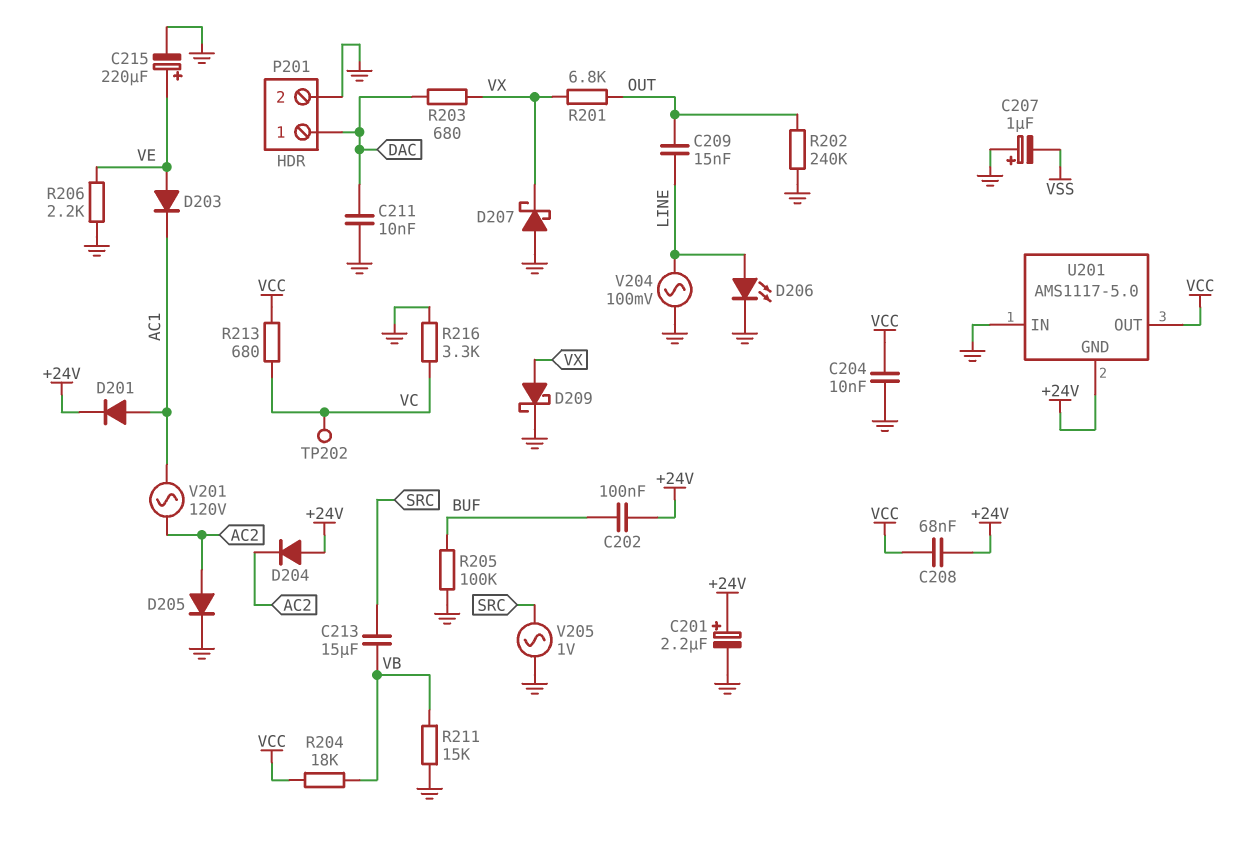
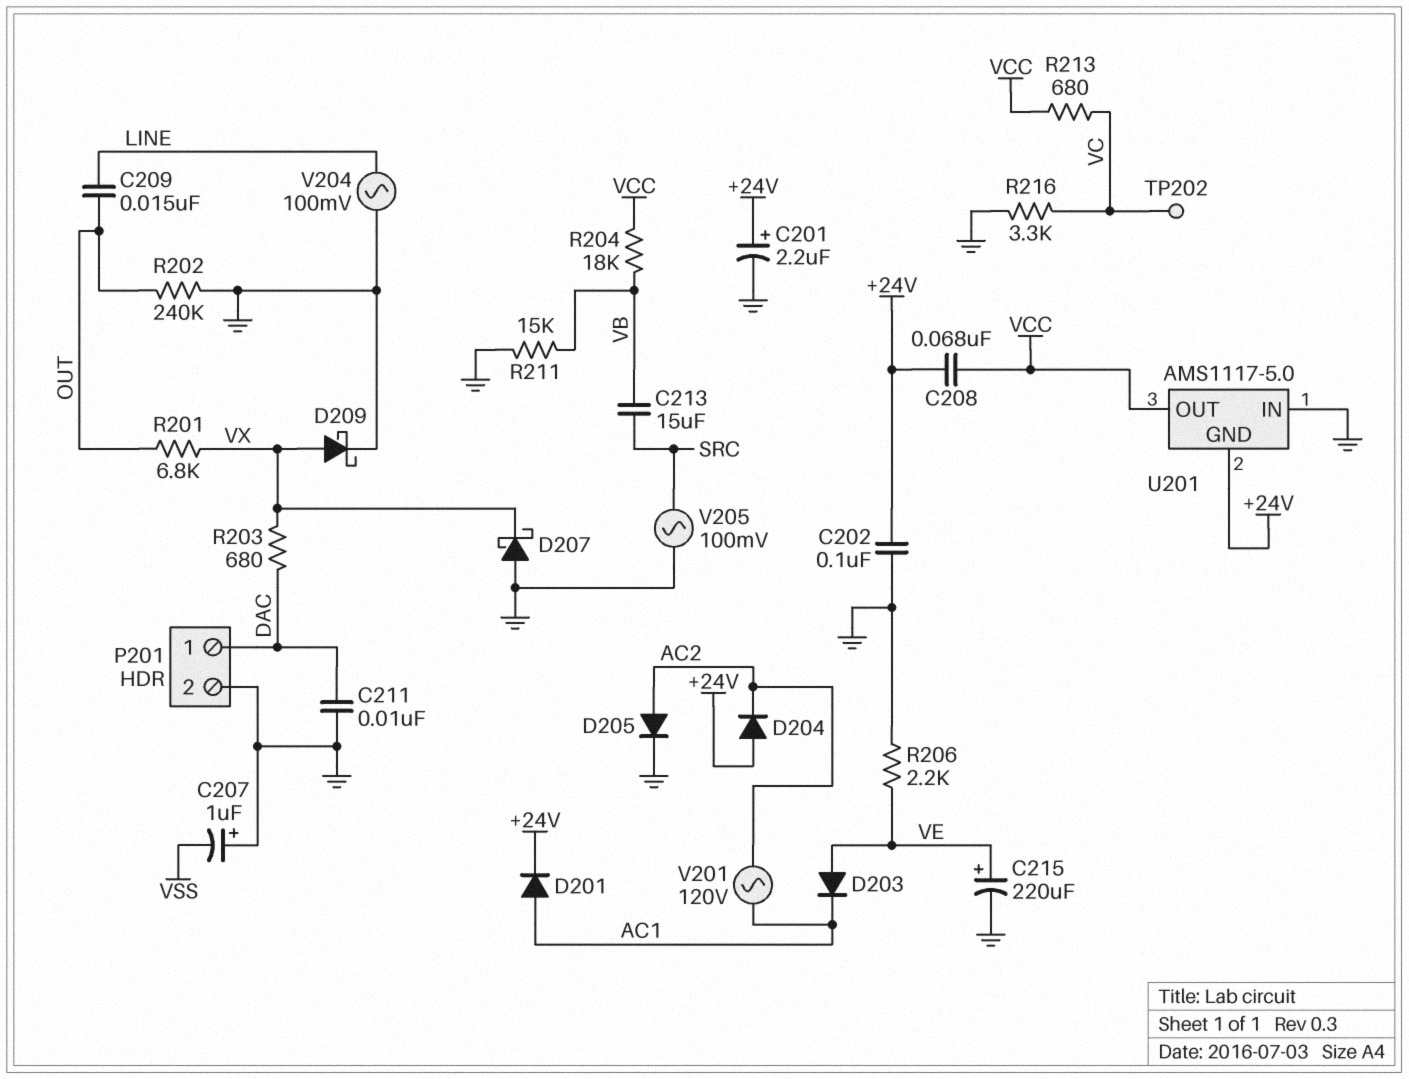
C202: 100nF (+24V, BUF) -> 100nF (+24V, GND)
C204: 10nF (GND, VCC) -> none
D206: LED (A LINE, K GND) -> none
R205: 100k (BUF, GND) -> none
V205: AC 1V (GND, SRC) -> AC 100mV (GND, SRC)

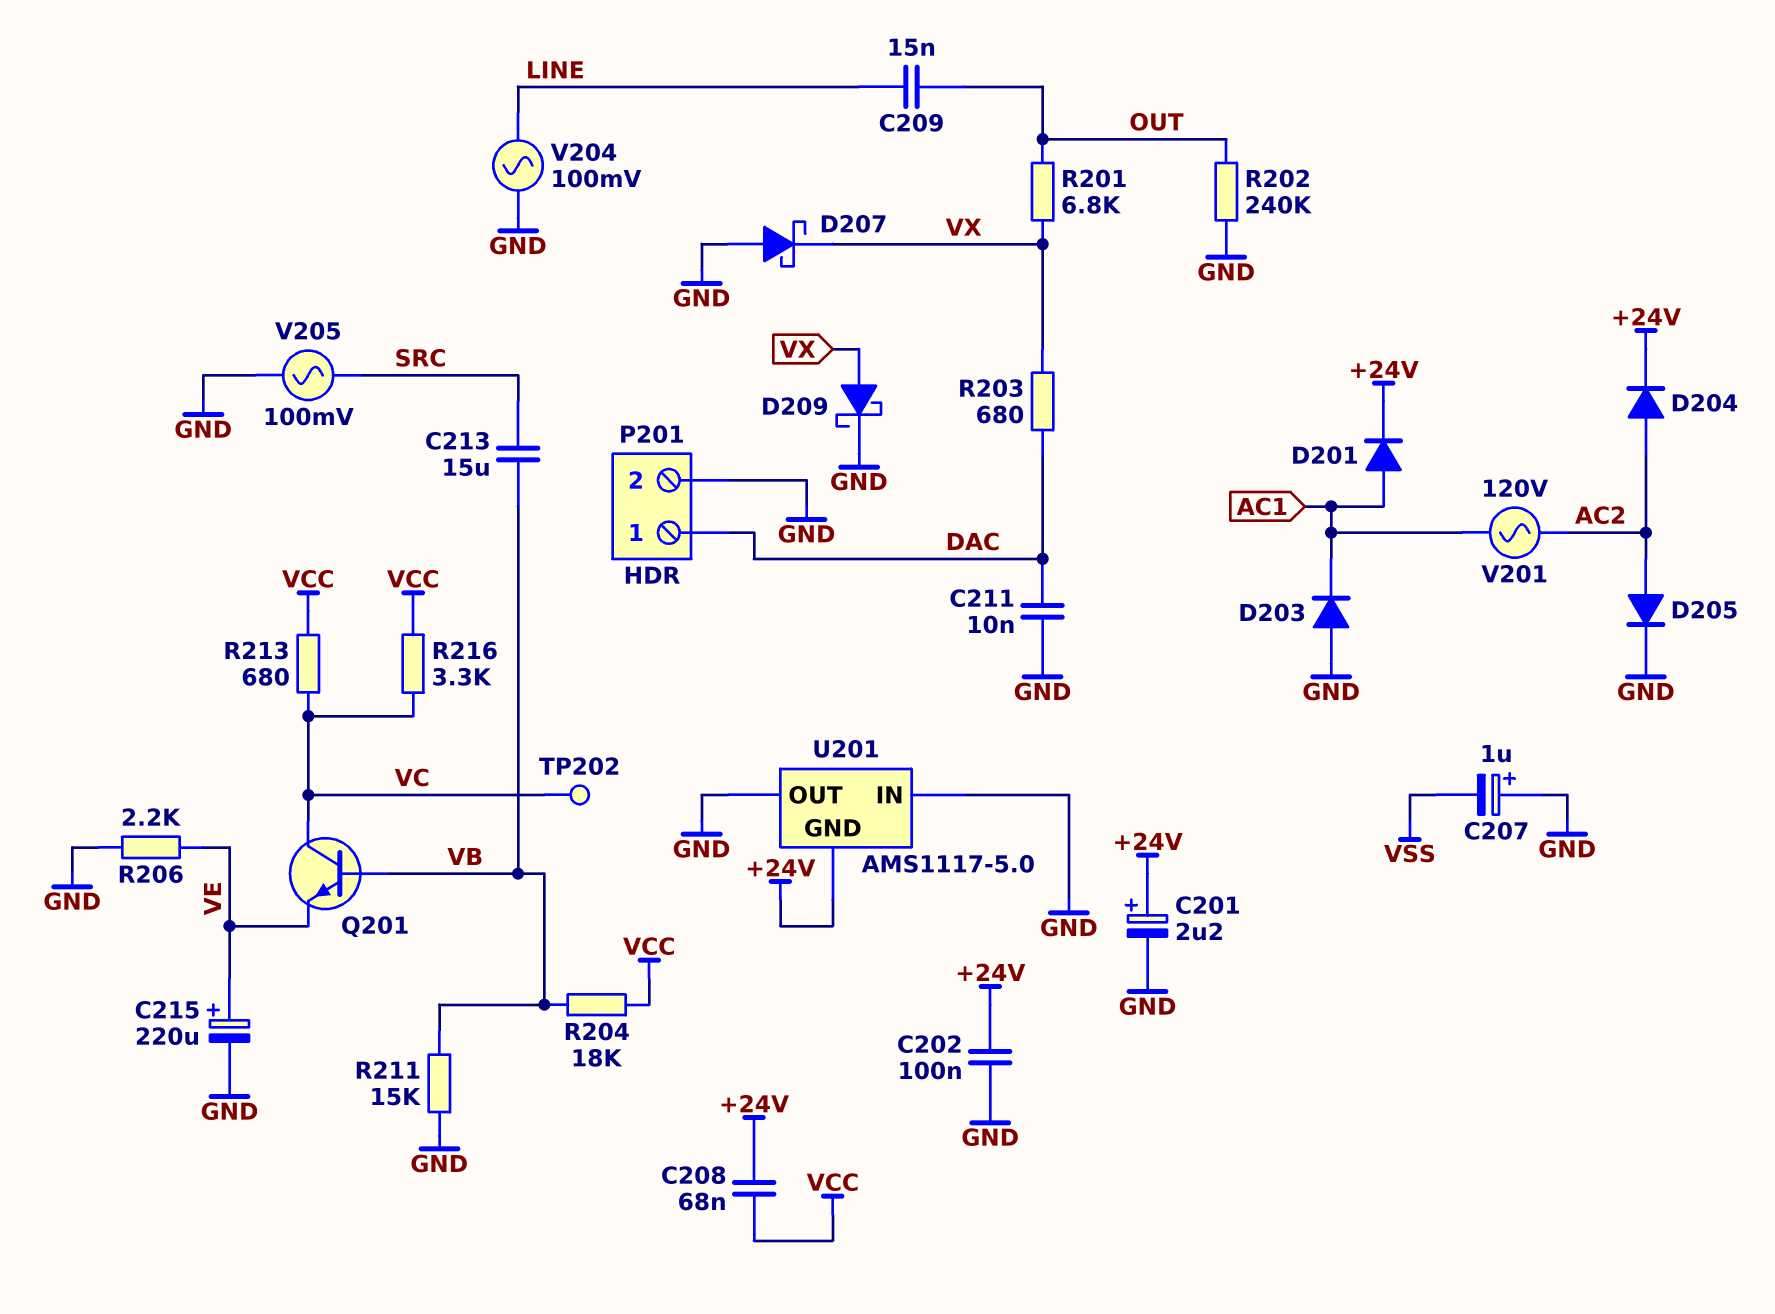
D203: diode (A VE, K AC1) -> diode (A GND, K AC1)
D204: diode (A +24V, K AC2) -> diode (A AC2, K +24V)
Q201: none -> NPN (B VB, C VC, E VE)
R216: 3.3k (GND, VC) -> 3.3k (VC, VCC)
U201 pin OUT: VCC -> GND

